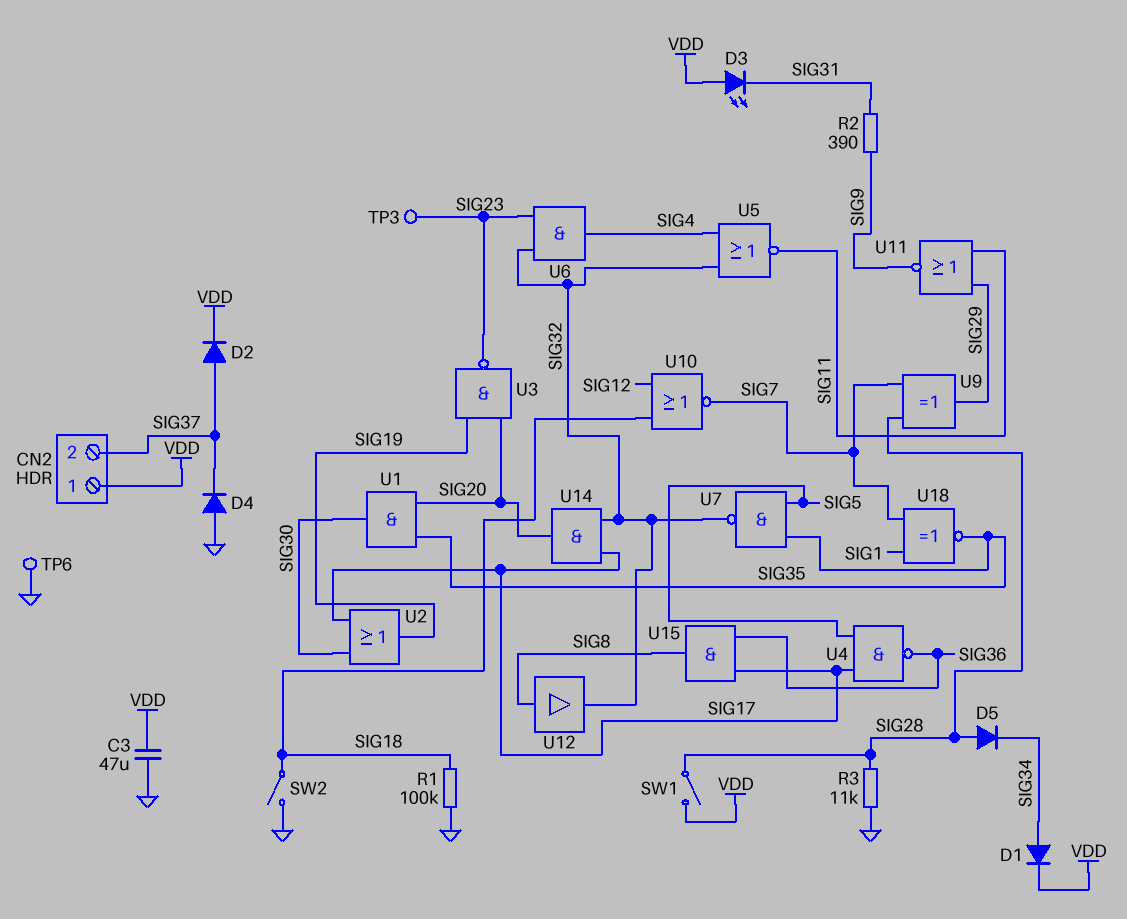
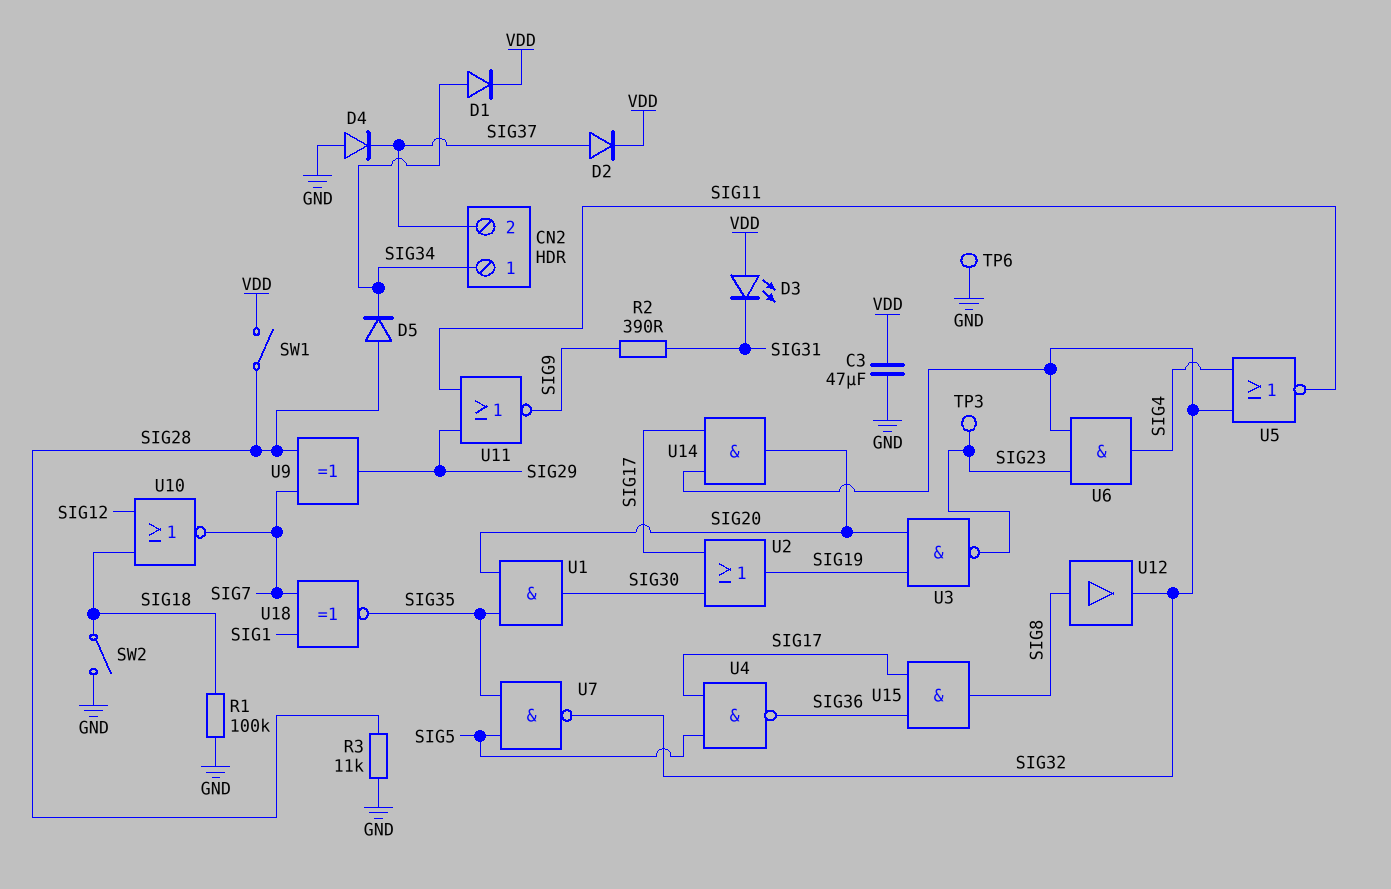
CN2 pin 1: VDD -> SIG34

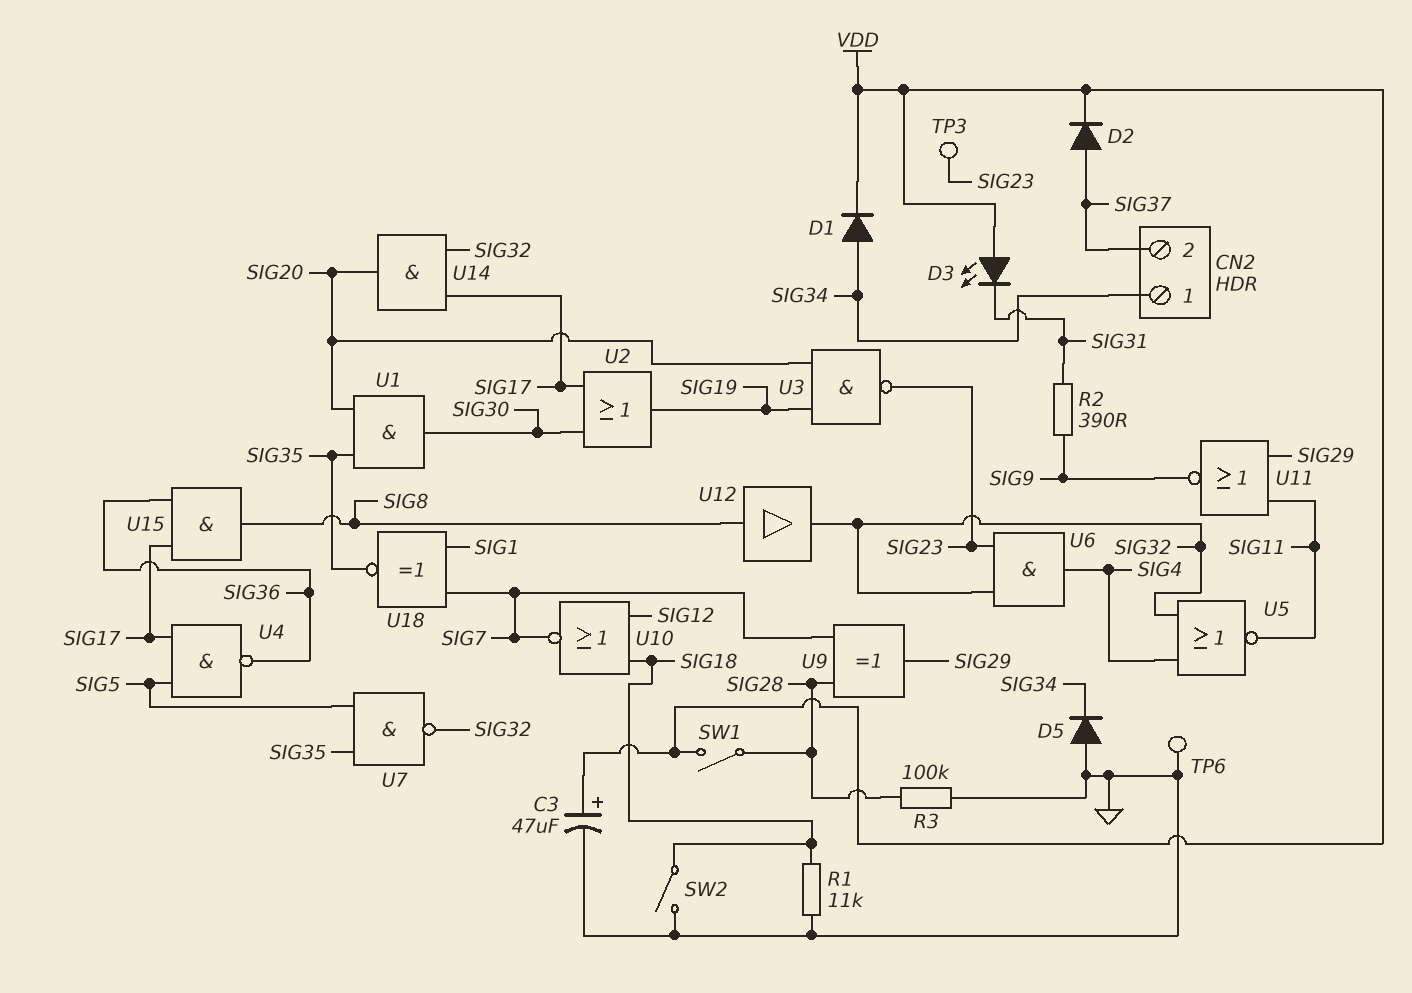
C3: 47uF (GND, VDD) -> 47uF (plus VDD, minus GND)
D4: diode (A GND, K SIG37) -> none
D5: diode (A SIG28, K SIG34) -> diode (A GND, K SIG34)
R1: 100k (GND, SIG18) -> 11k (GND, SIG18)
R3: 11k (GND, SIG28) -> 100k (GND, SIG28)

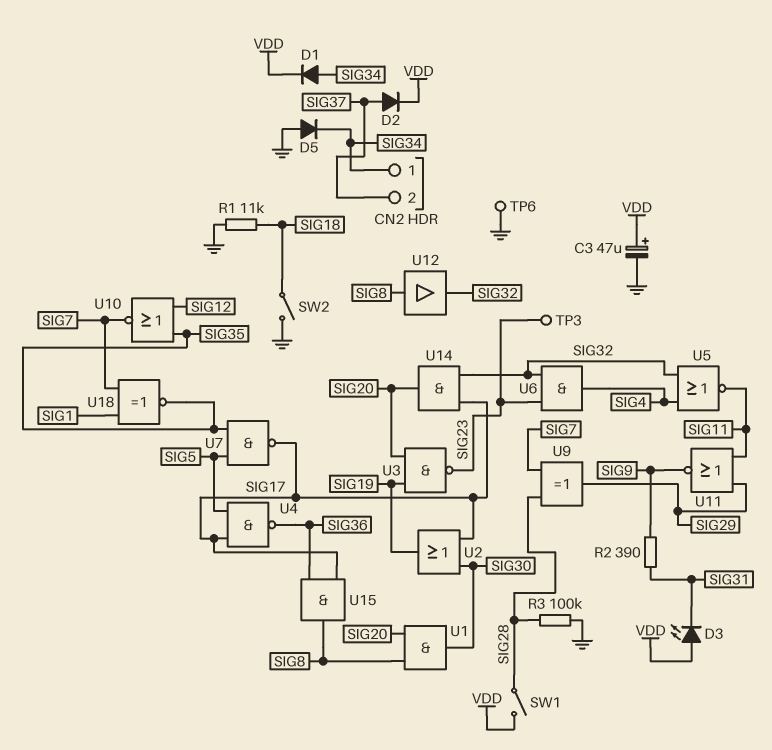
U1: AND (in SIG20, in SIG35, out SIG30) -> AND (in SIG8, in SIG20, out SIG30)
U7: NAND (in SIG5, in SIG35, out SIG32) -> NAND (in SIG5, in SIG35, out SIG17)
U10: NOR (in SIG12, in SIG18, out SIG7) -> NOR (in SIG12, in SIG35, out SIG7)

